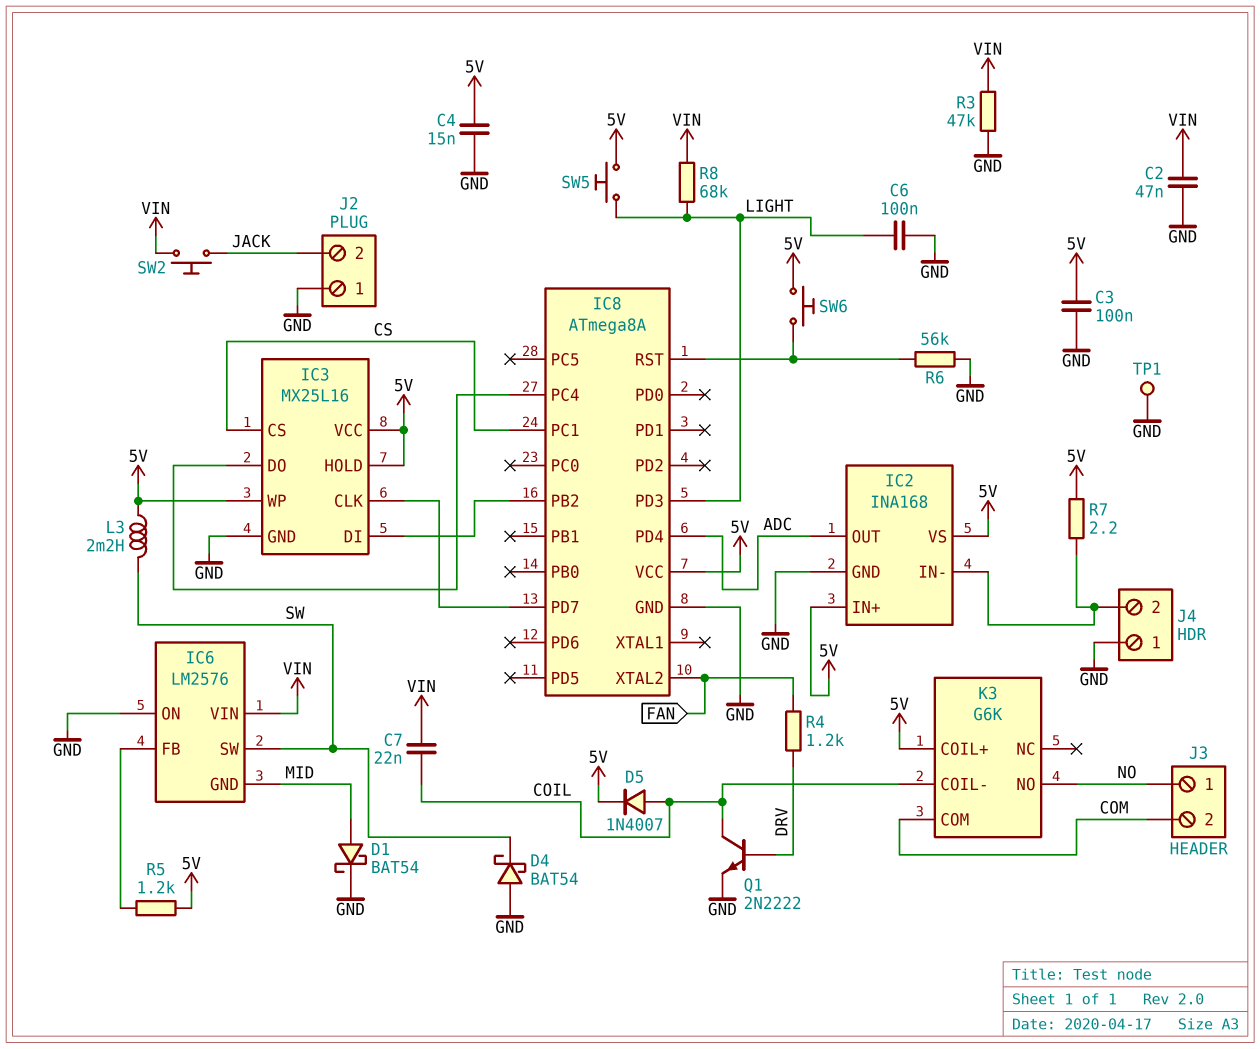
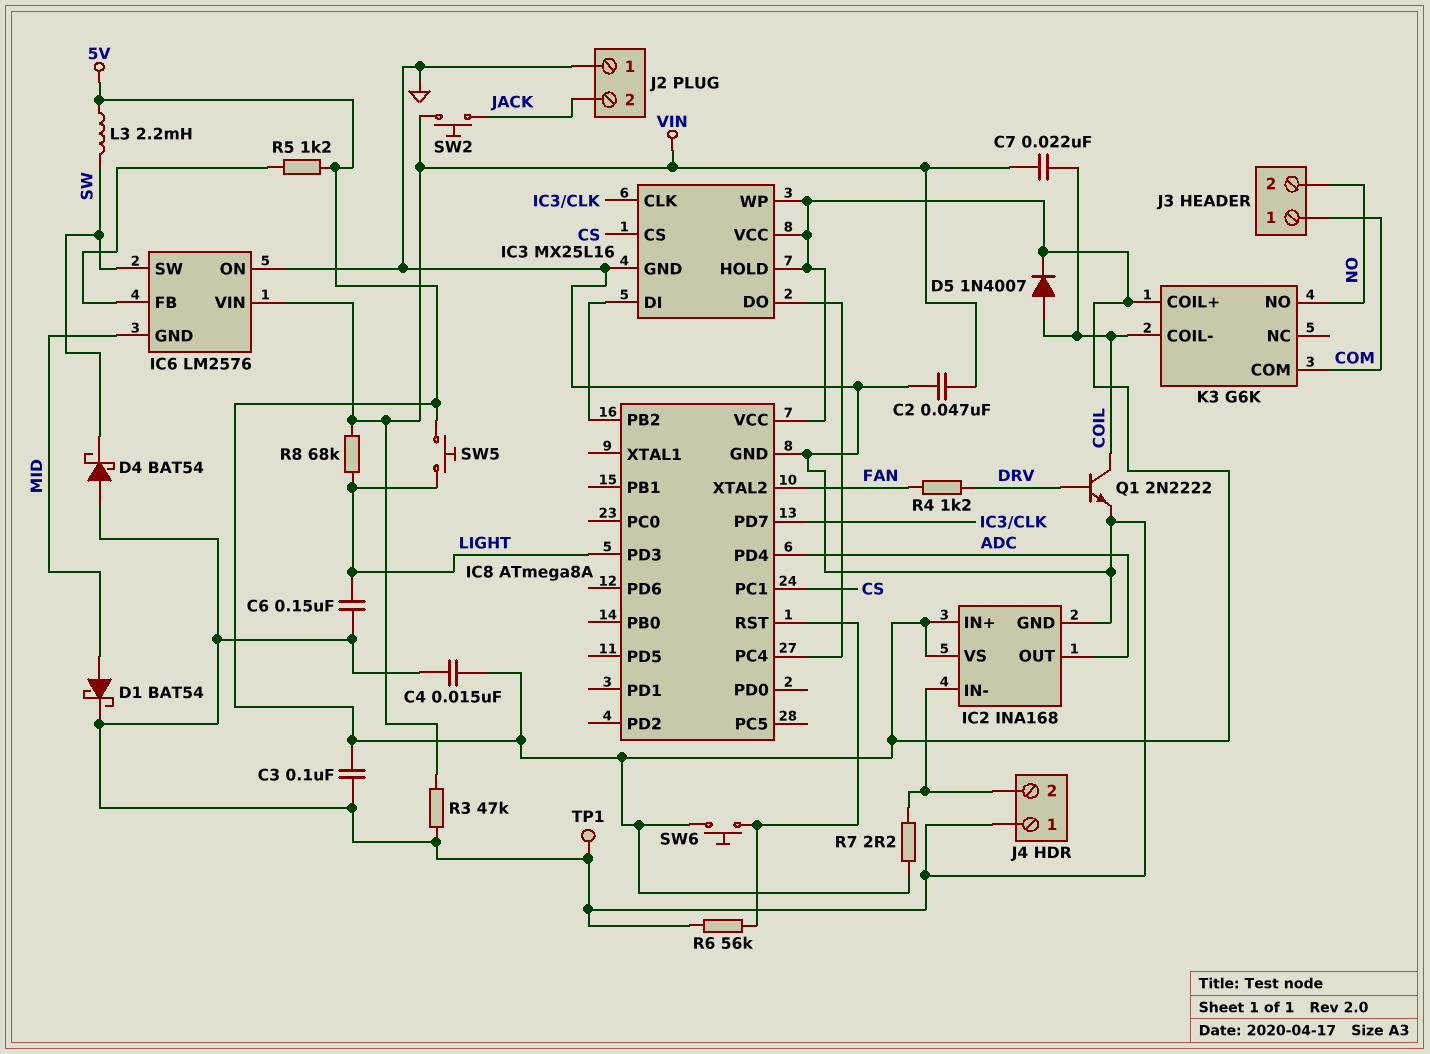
C6: 100nF (GND, LIGHT) -> 150nF (GND, LIGHT)
J3 pin 1: NO -> COM
J3 pin 2: COM -> NO

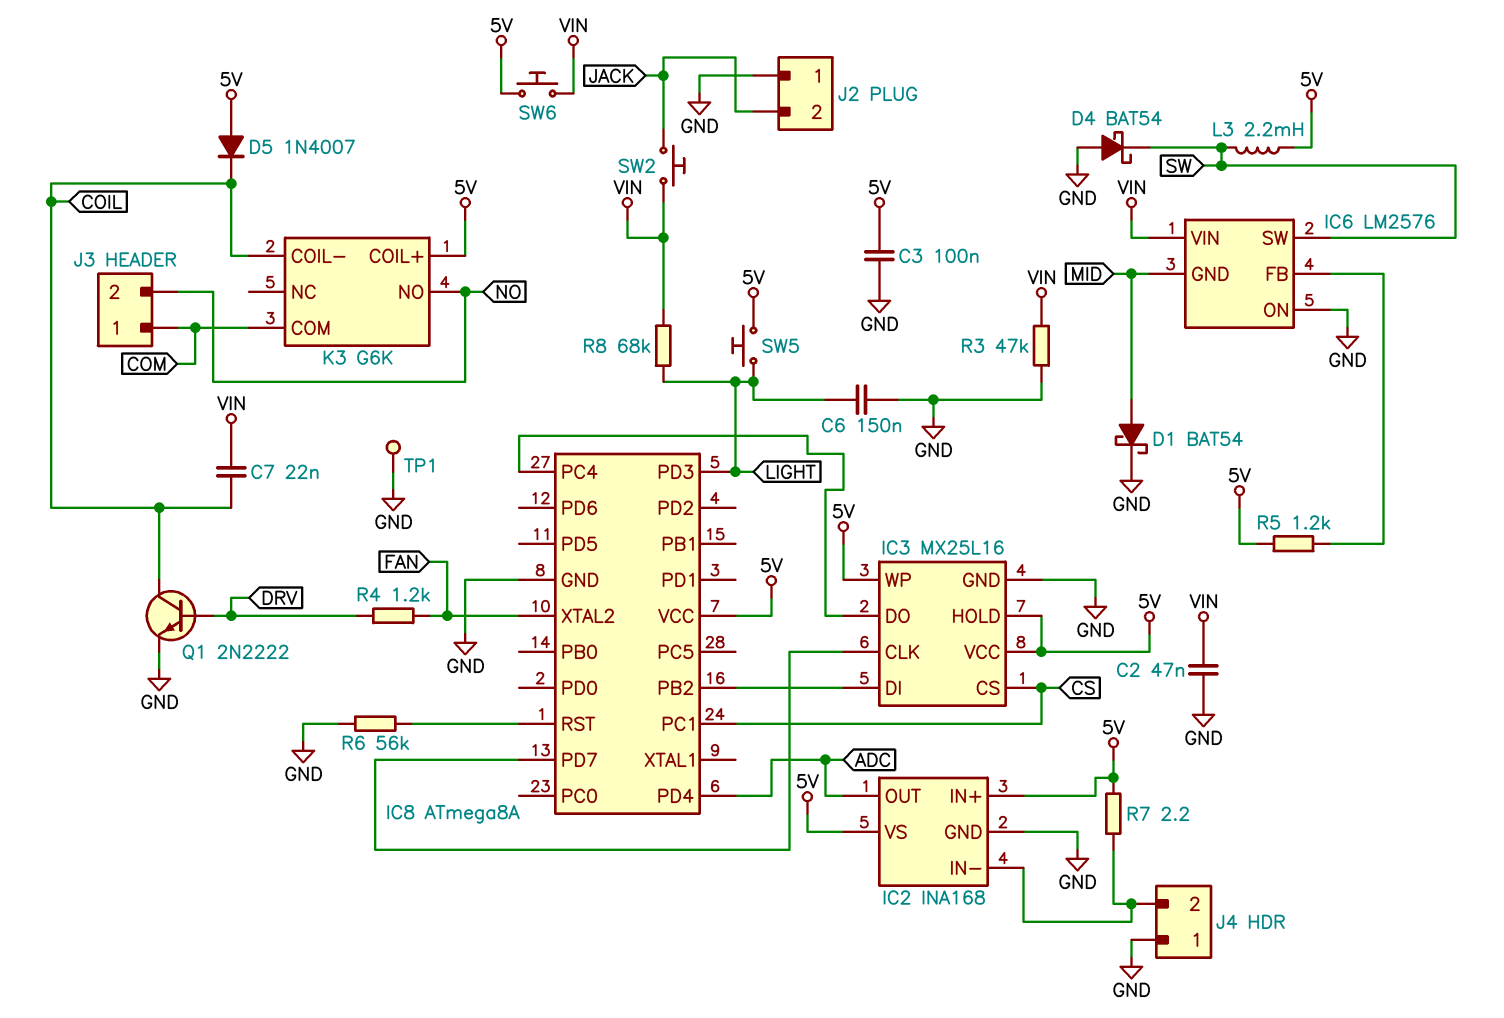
C4: 15nF (5V, GND) -> none
D5: diode 1N4007 (A COIL, K 5V) -> diode 1N4007 (A 5V, K COIL)
SW6: button (5V, IC8/RST) -> button (5V, VIN)

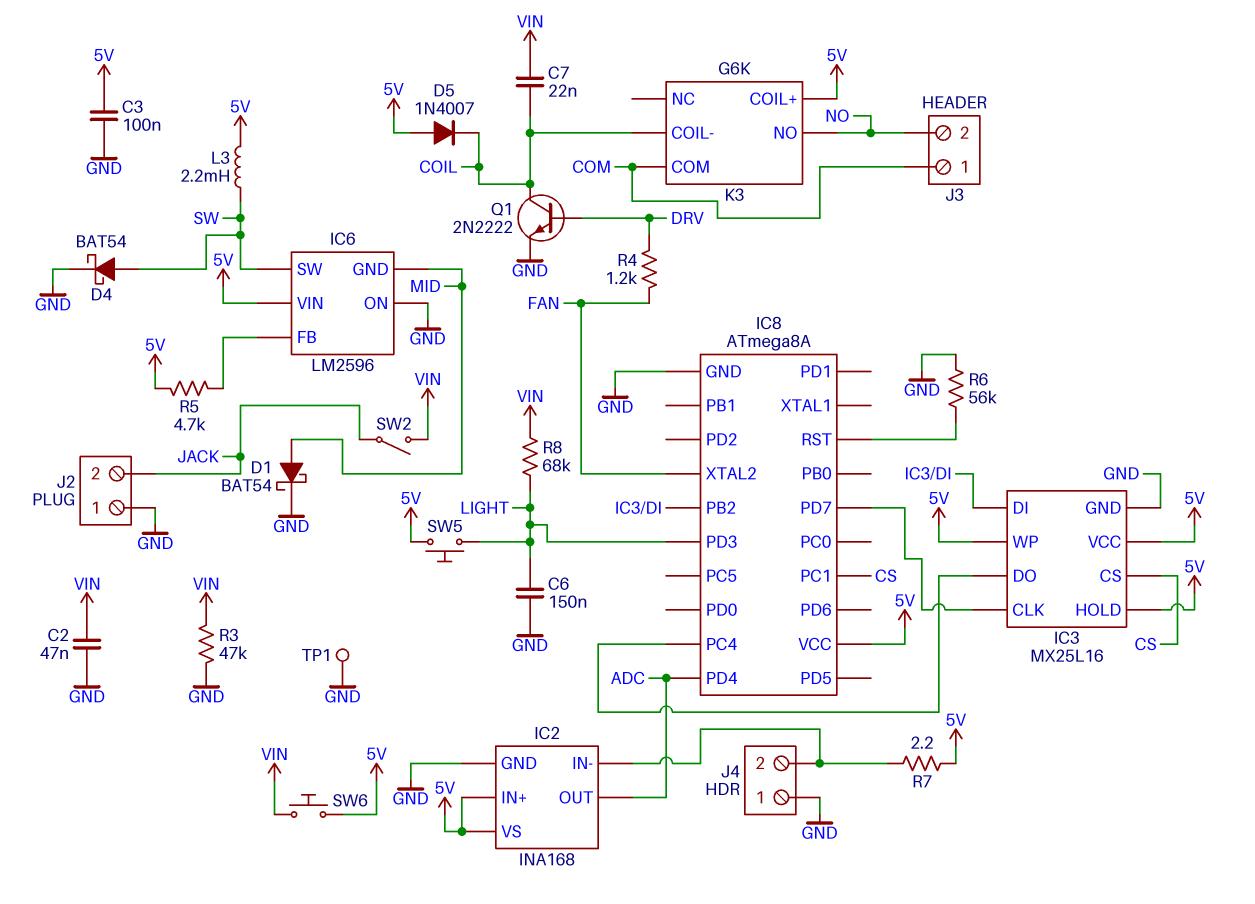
D4: schottky BAT54 (A GND, K SW) -> schottky BAT54 (A SW, K GND)
IC6: LM2576 -> LM2596
IC6 pin VIN: VIN -> 5V
R5: 1.2k (5V, IC6/FB) -> 4.7k (5V, IC6/FB)
SW2: button (JACK, VIN) -> switch (JACK, VIN)

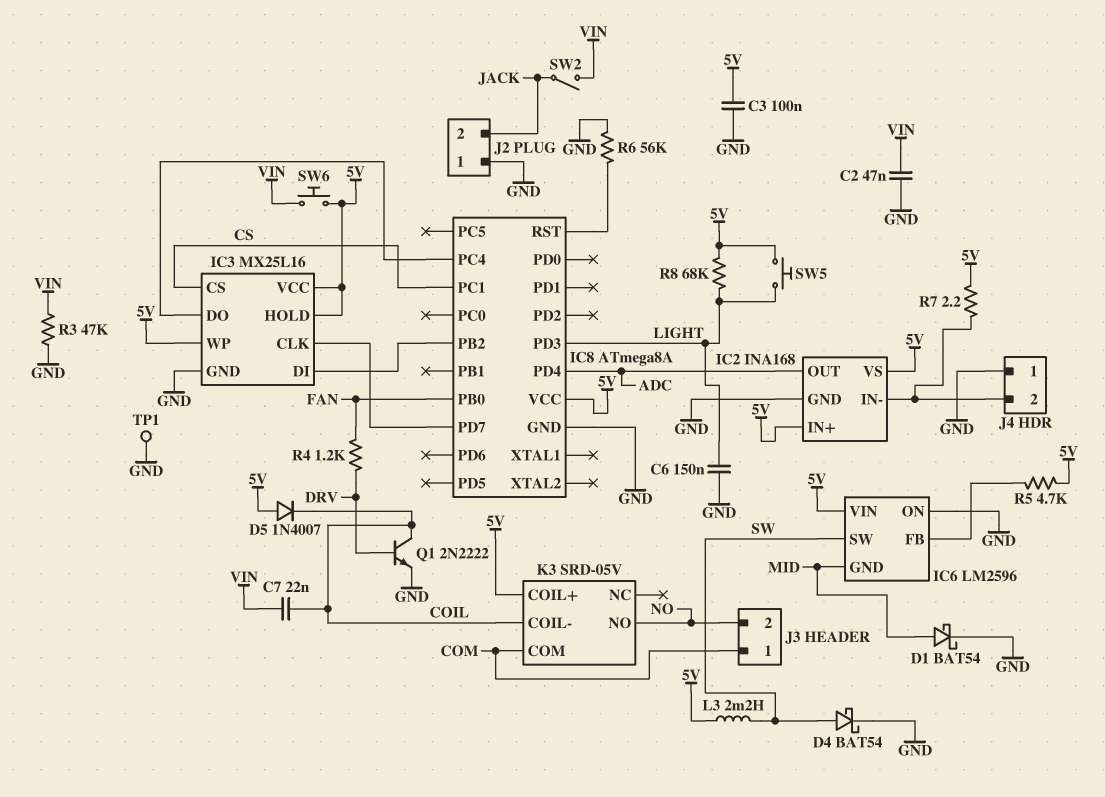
IC8 pin PB0: none -> FAN
IC8 pin XTAL2: FAN -> none
K3: G6K -> SRD-05V
R8: 68k (LIGHT, VIN) -> 68k (5V, LIGHT)

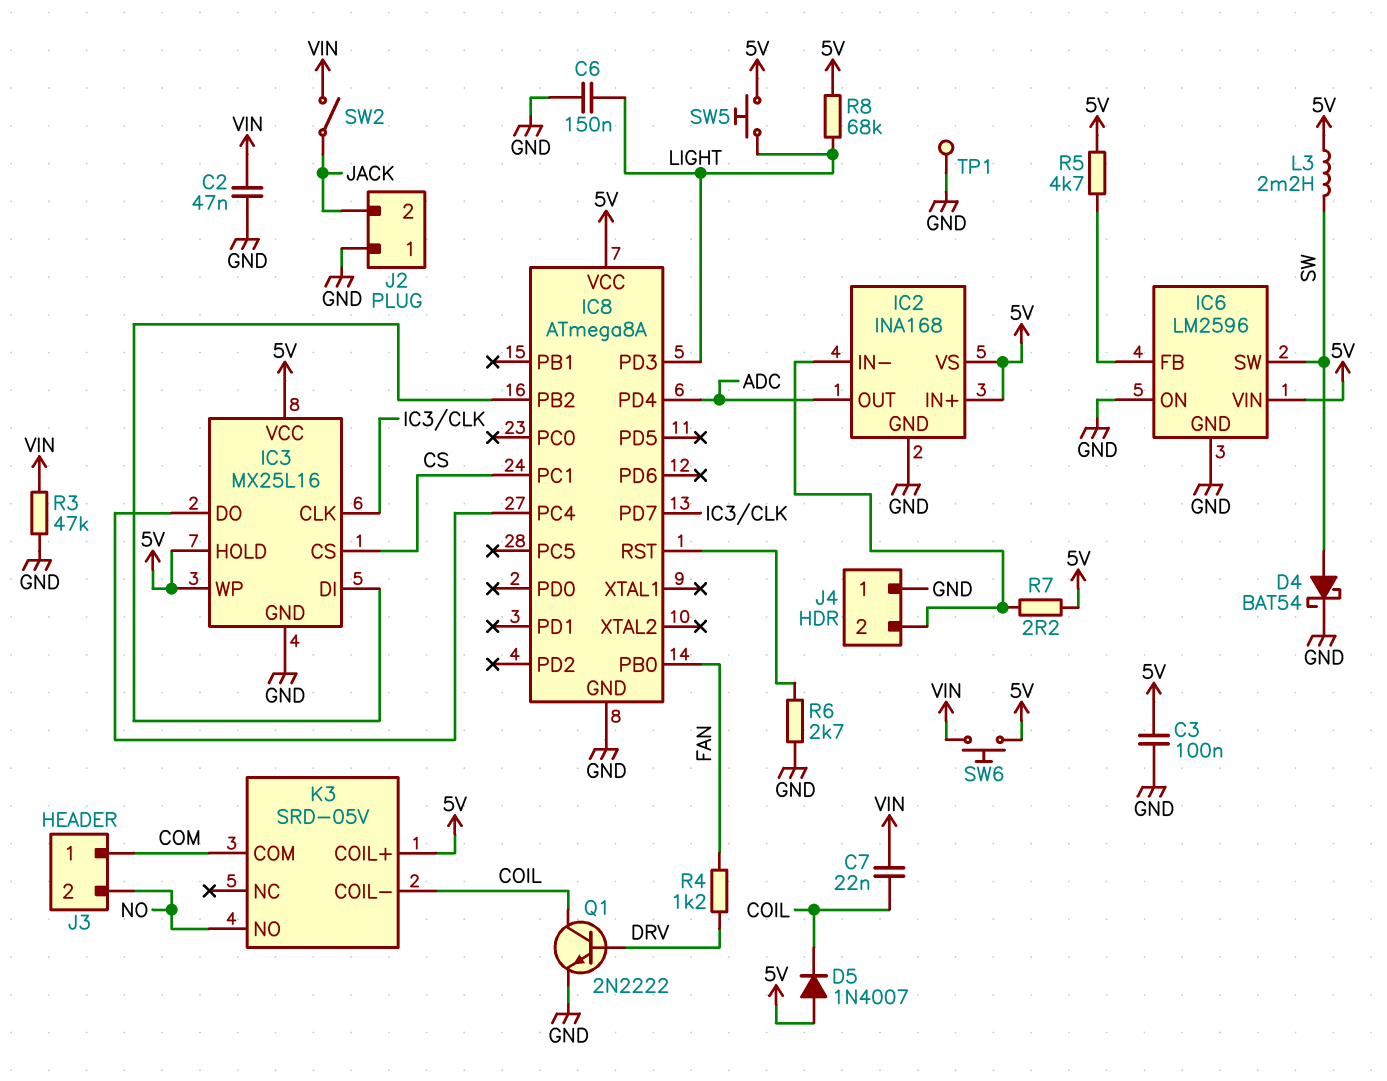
D1: schottky BAT54 (A MID, K GND) -> none
IC6 pin GND: MID -> GND
R6: 56k (GND, IC8/RST) -> 2.7k (GND, IC8/RST)

